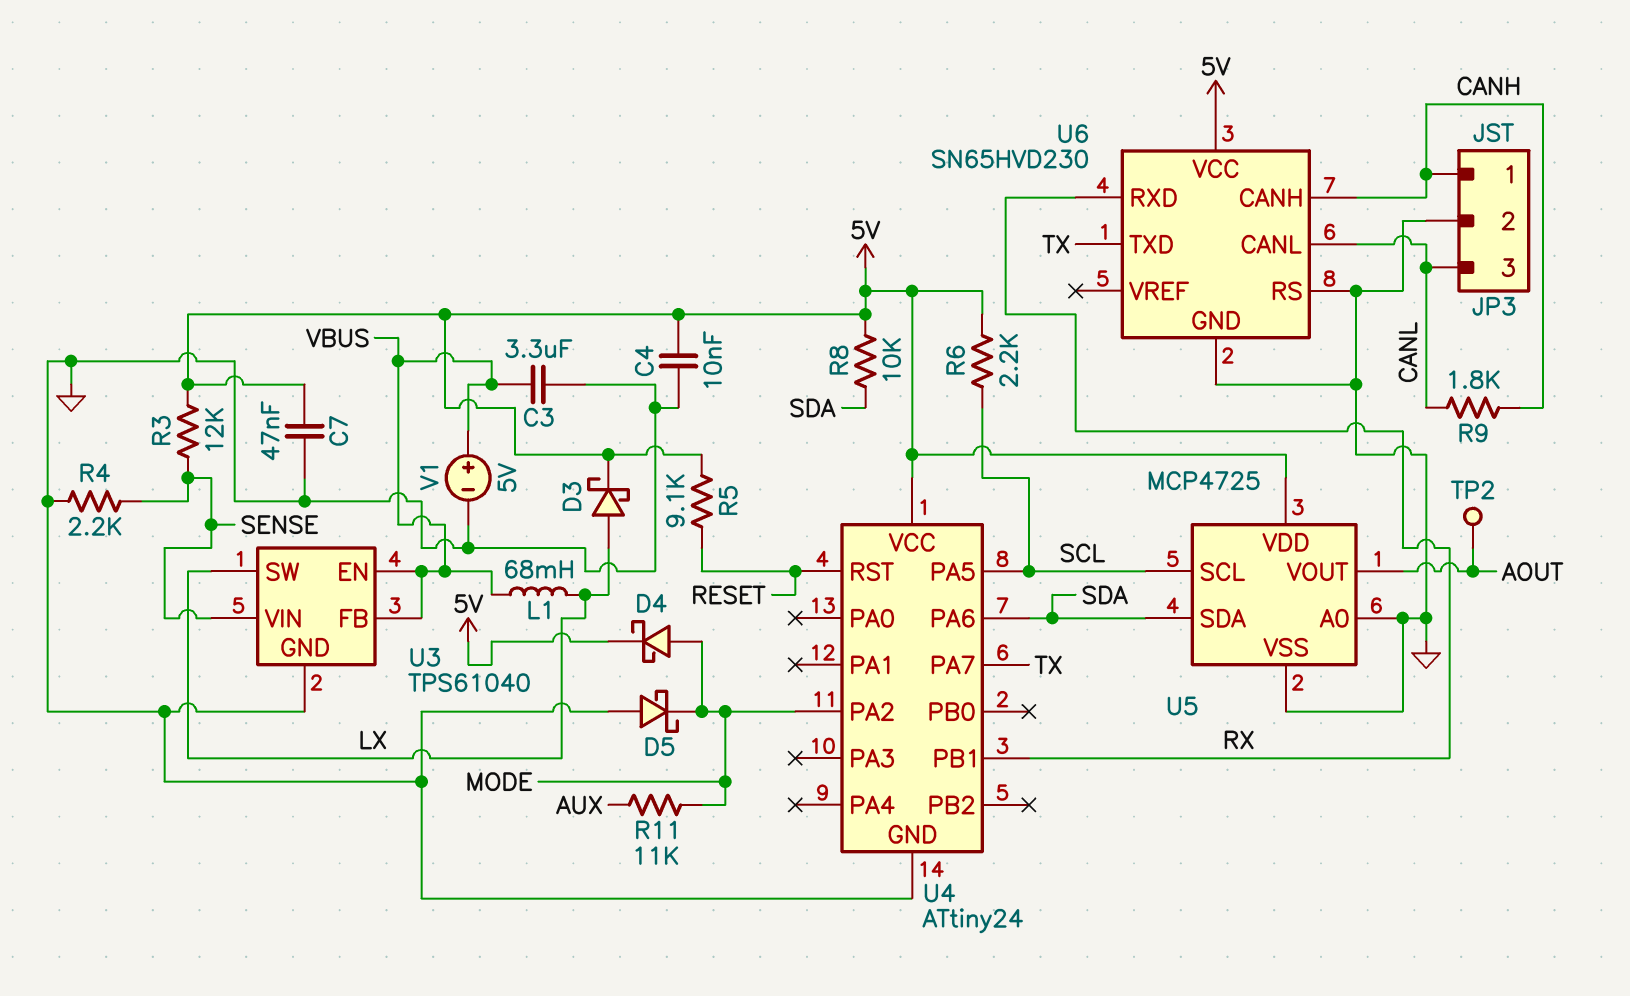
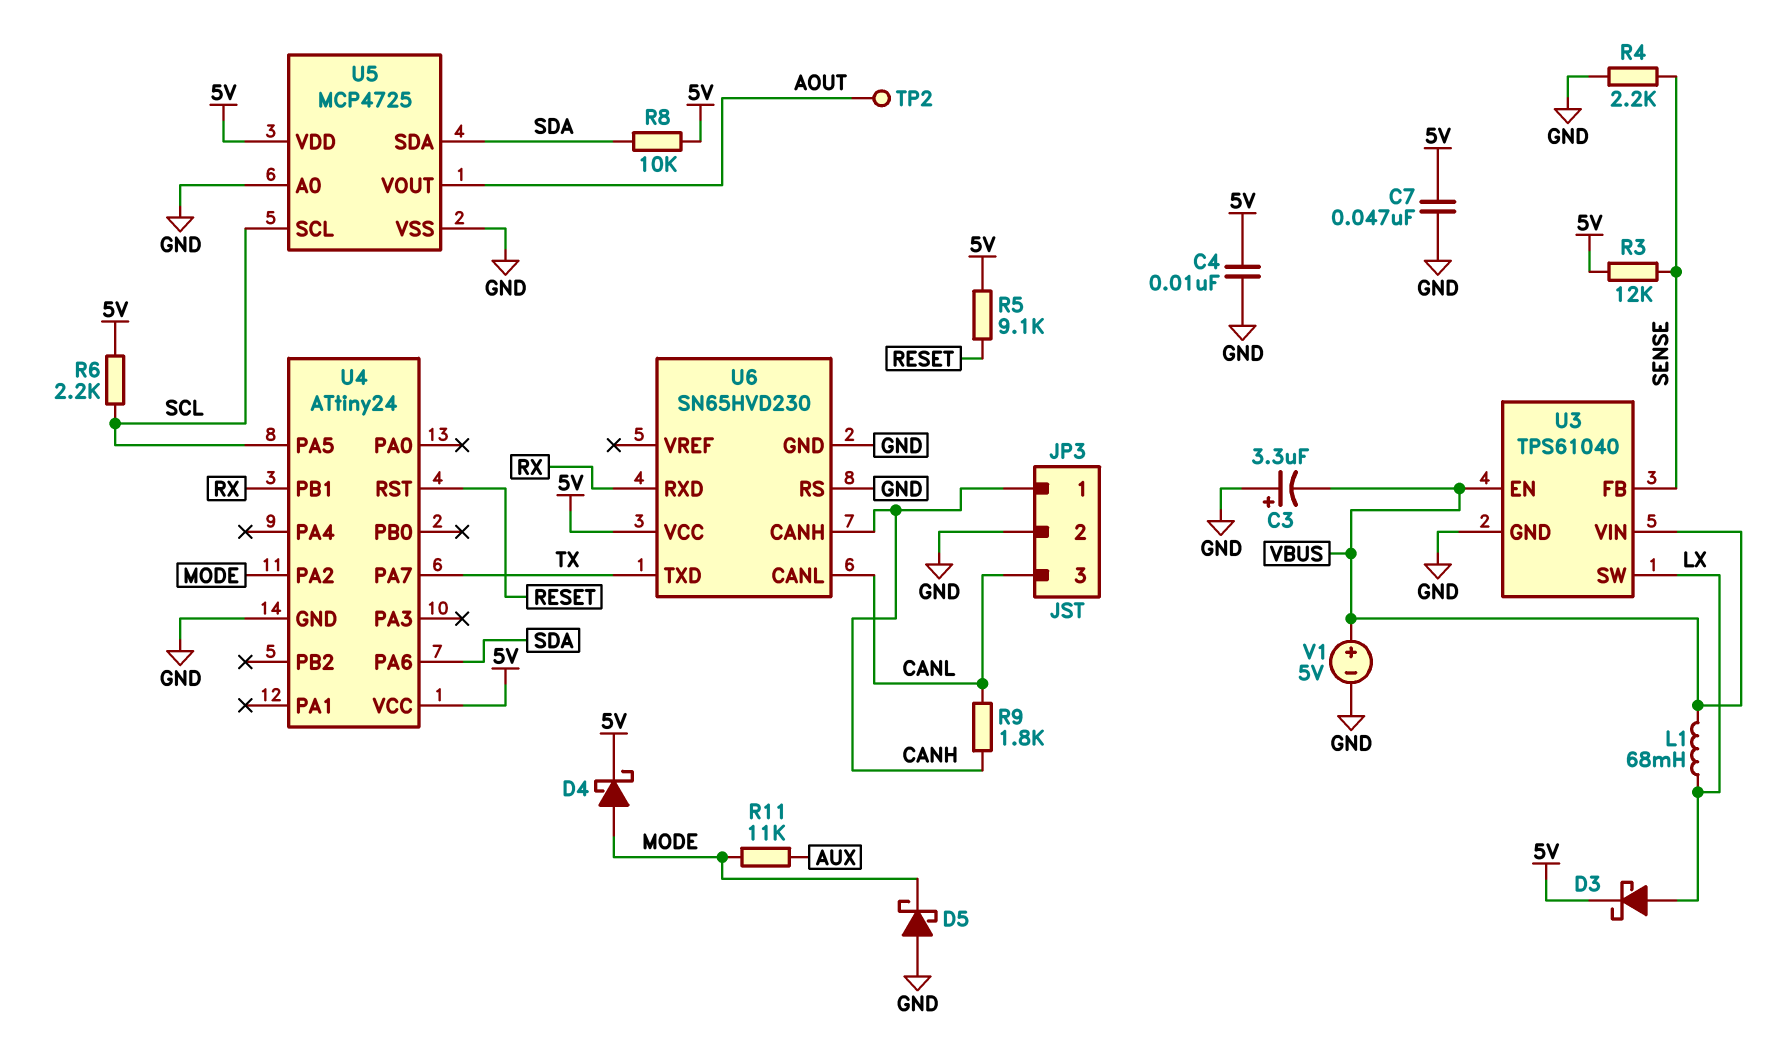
C3: 3.3uF (GND, VBUS) -> 3.3uF (plus GND, minus VBUS)
U3 pin FB: VBUS -> SENSE
U3 pin VIN: SENSE -> VBUS

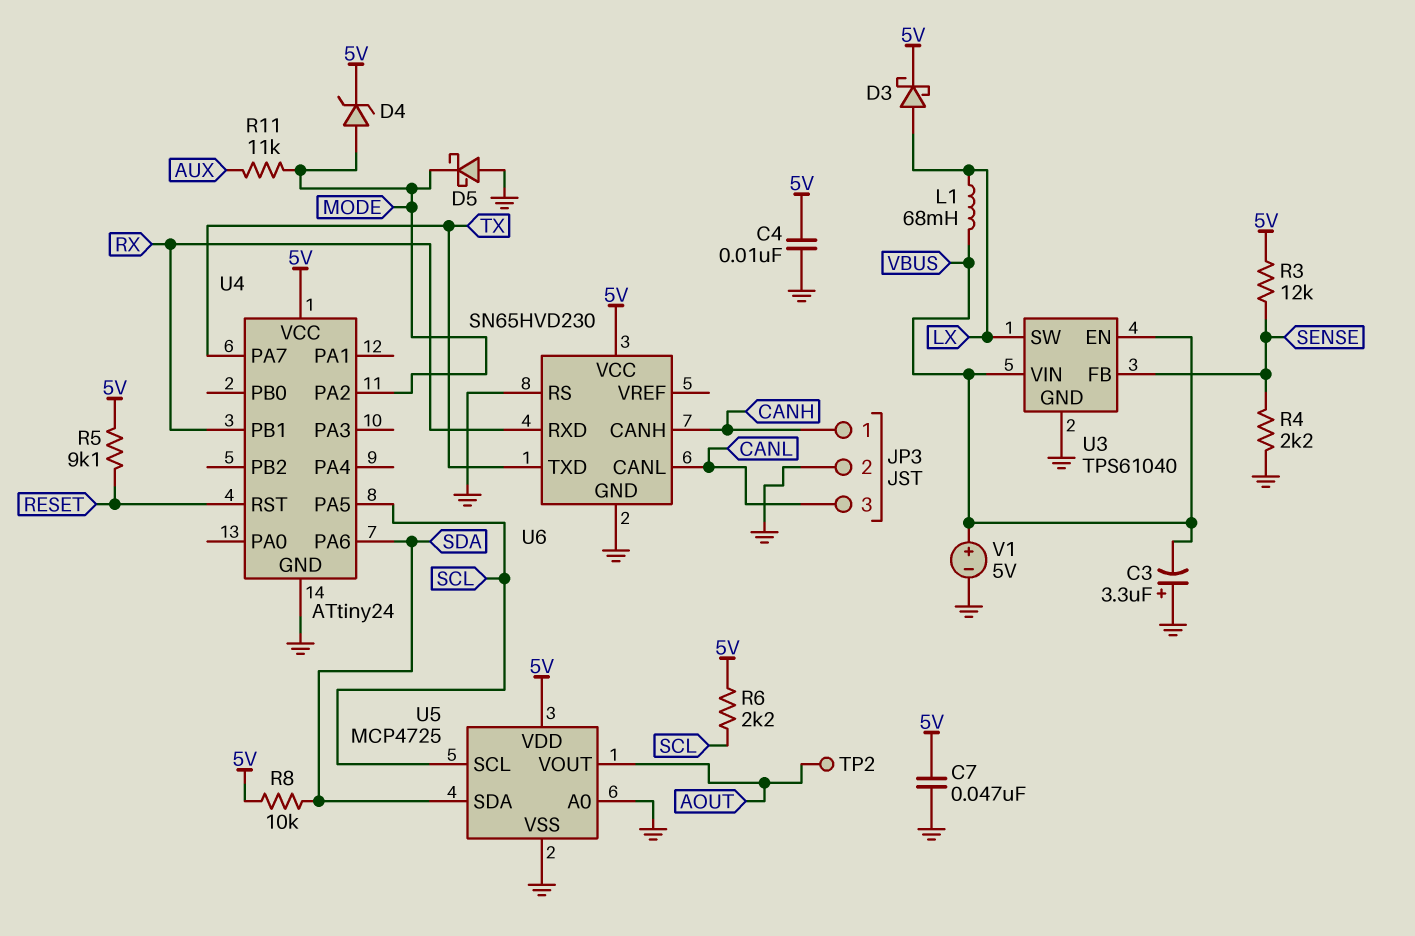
D4: schottky (A MODE, K 5V) -> zener (A MODE, K 5V)
R9: 1.8k (CANH, CANL) -> none

